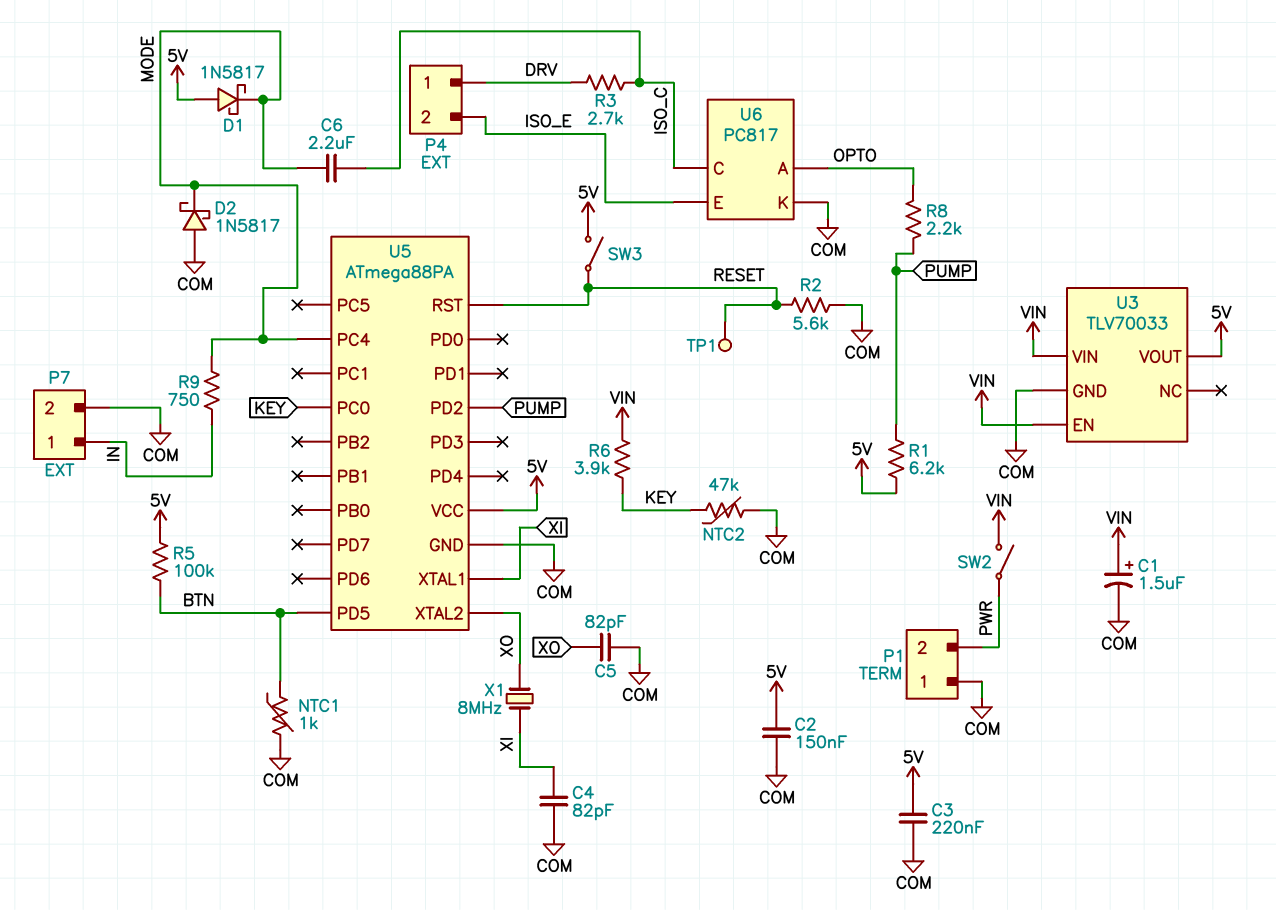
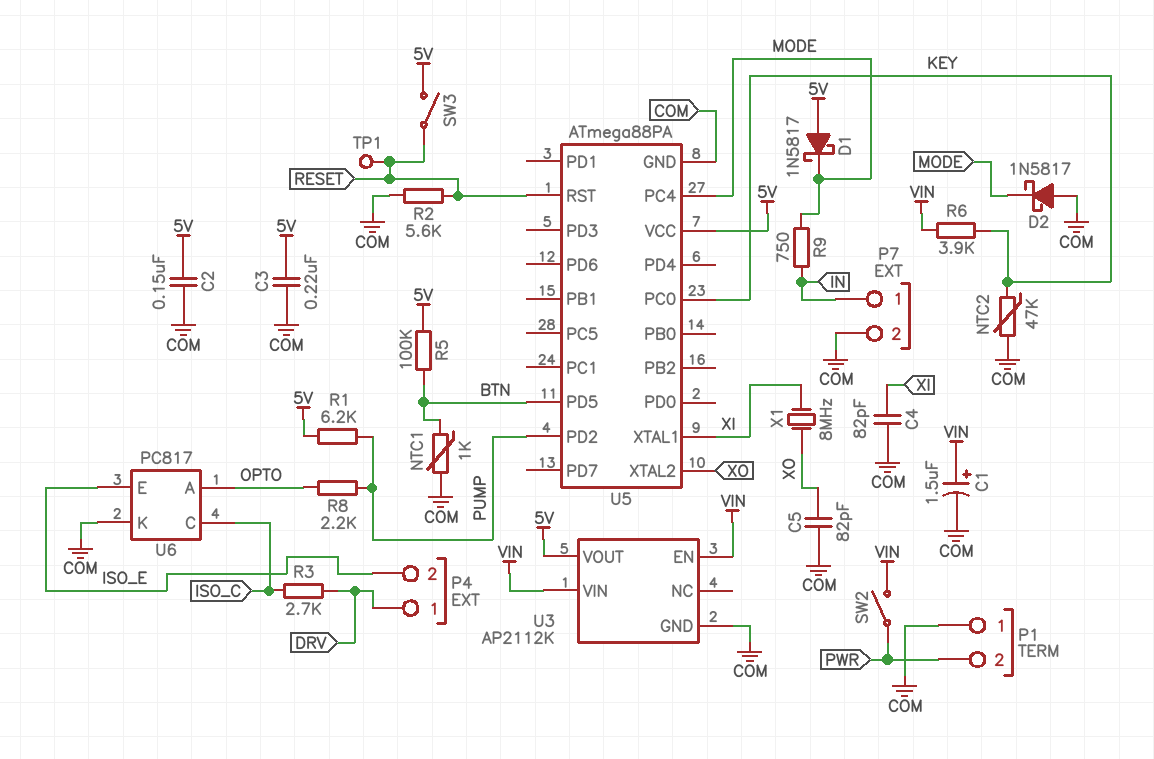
C6: 2.2uF (ISO_C, MODE) -> none
U3: TLV70033 -> AP2112K

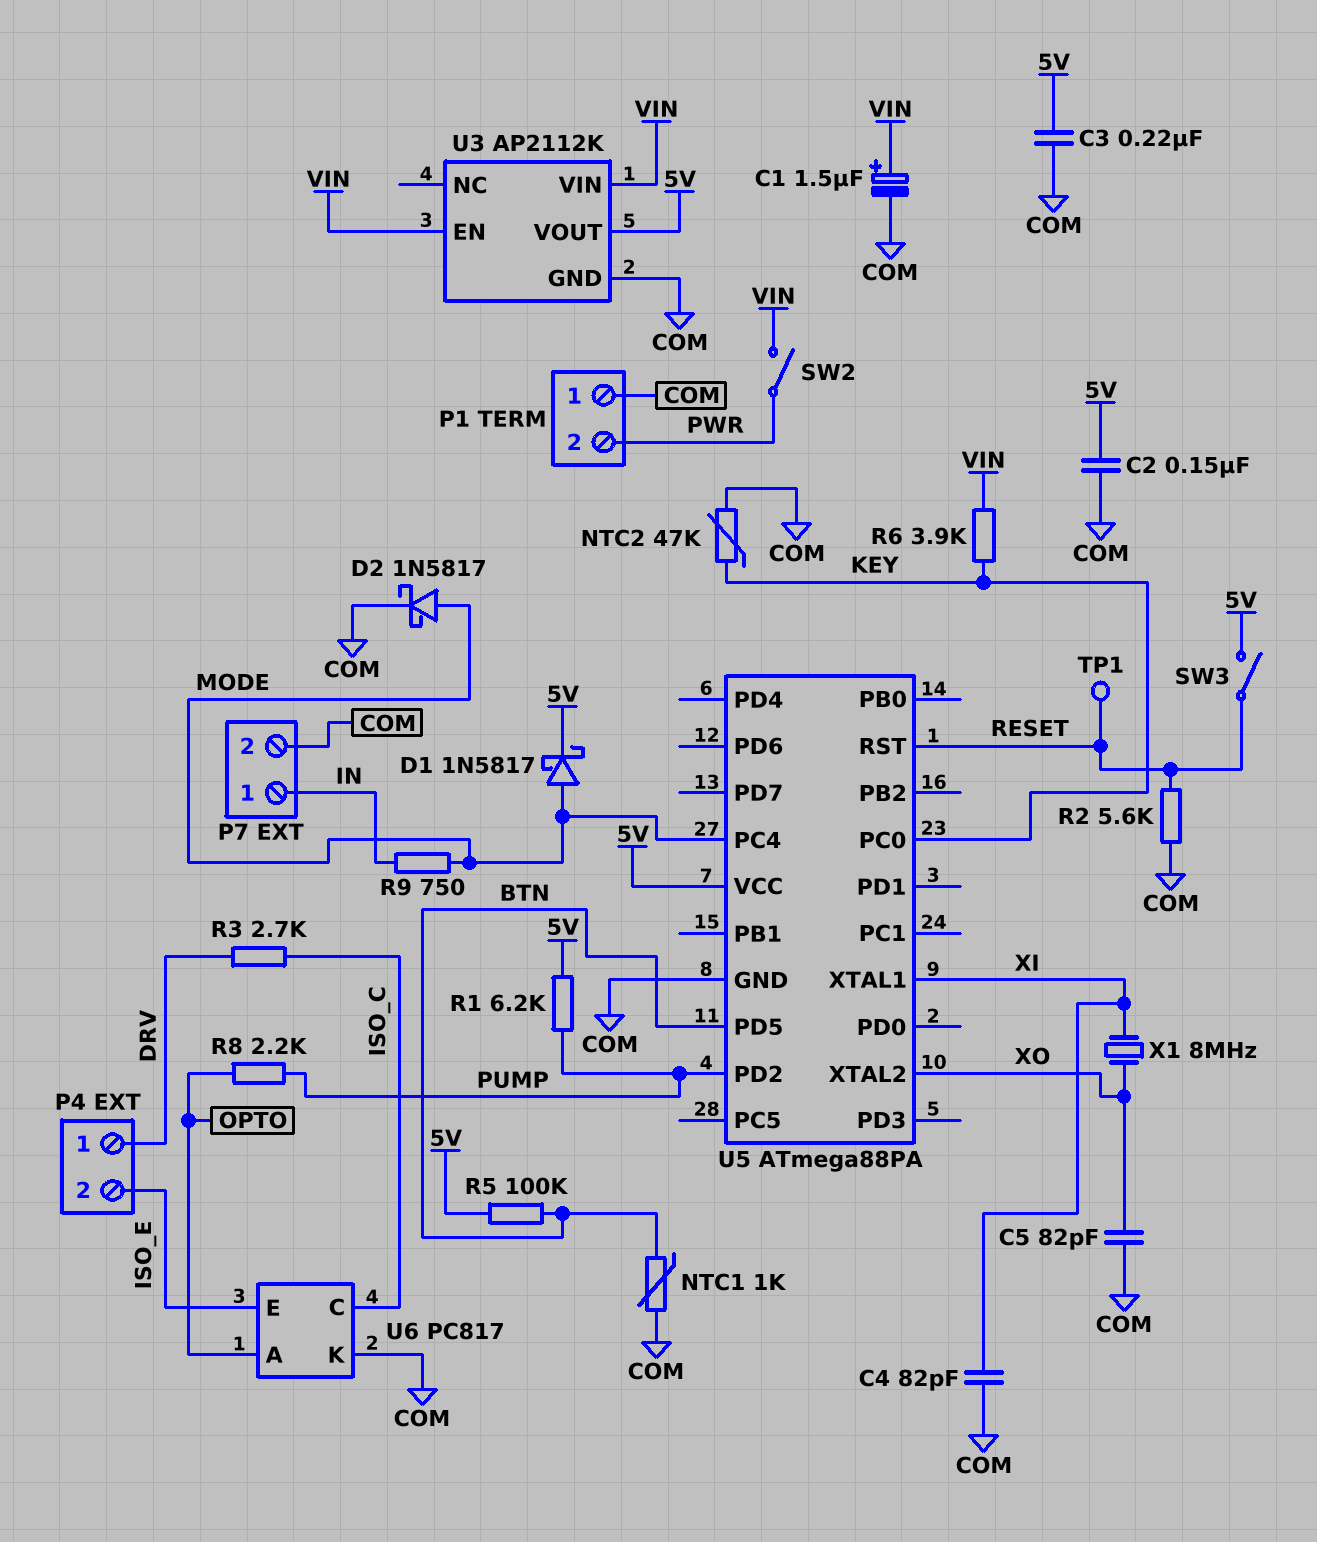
D1: schottky 1N5817 (A 5V, K MODE) -> schottky 1N5817 (A MODE, K 5V)
D2: schottky 1N5817 (A COM, K MODE) -> schottky 1N5817 (A MODE, K COM)

